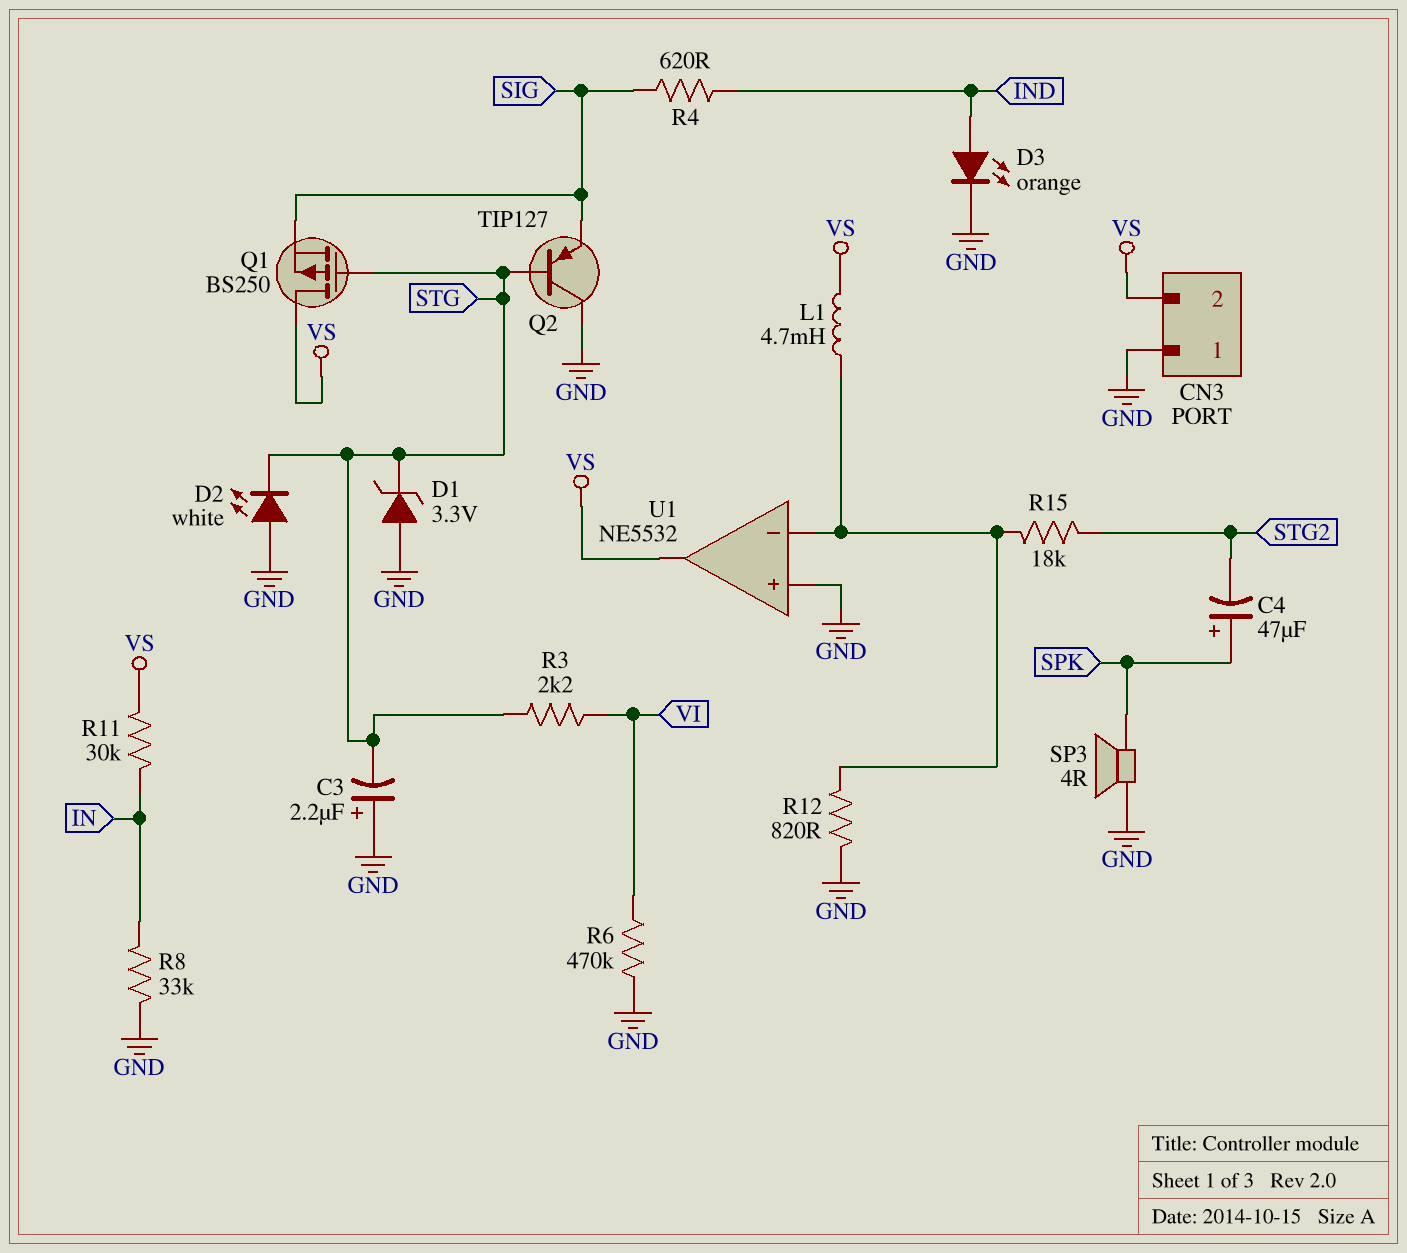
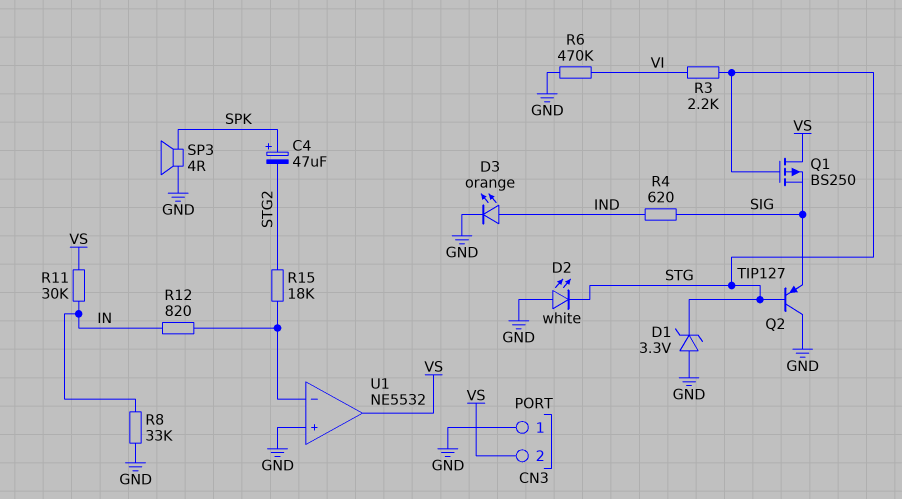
C3: 2.2uF (plus GND, minus STG) -> none
L1: 4.7mH (U1/in-, VS) -> none
R12: 820 (GND, U1/in-) -> 820 (IN, U1/in-)

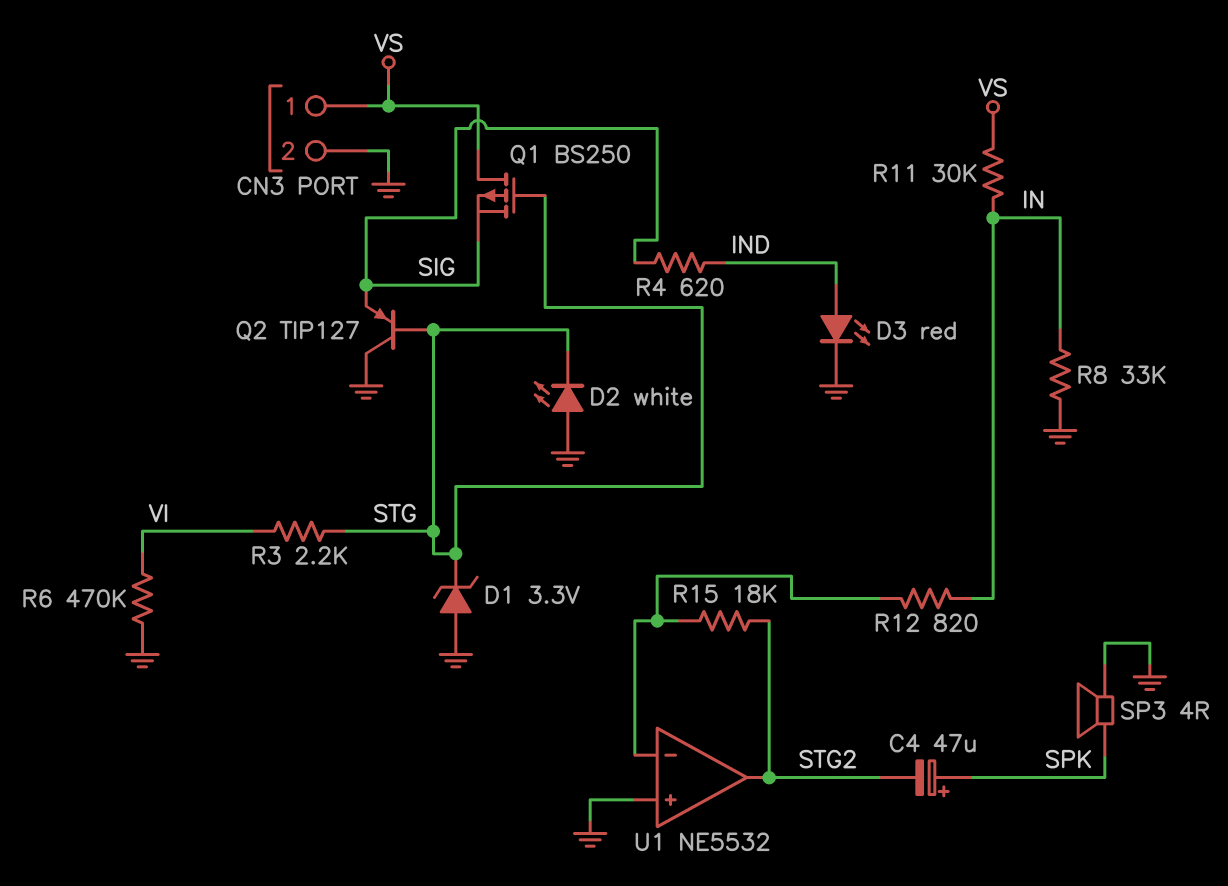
CN3 pin 1: GND -> VS
CN3 pin 2: VS -> GND
D3: LED orange (A IND, K GND) -> LED red (A IND, K GND)
U1 pin out: VS -> STG2

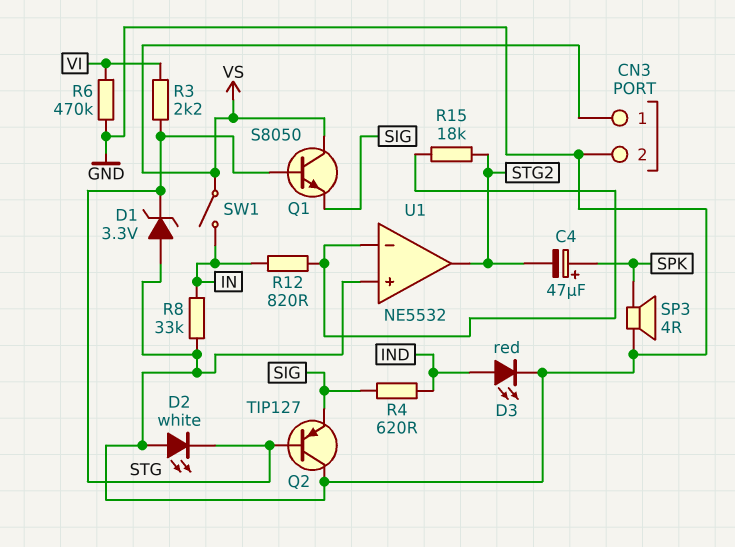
Q1: PMOS BS250 (G STG, D VS, S SIG) -> NPN S8050 (B STG, C VS, E SIG)
R11: 30k (IN, VS) -> none
SW1: none -> switch (IN, VS)

